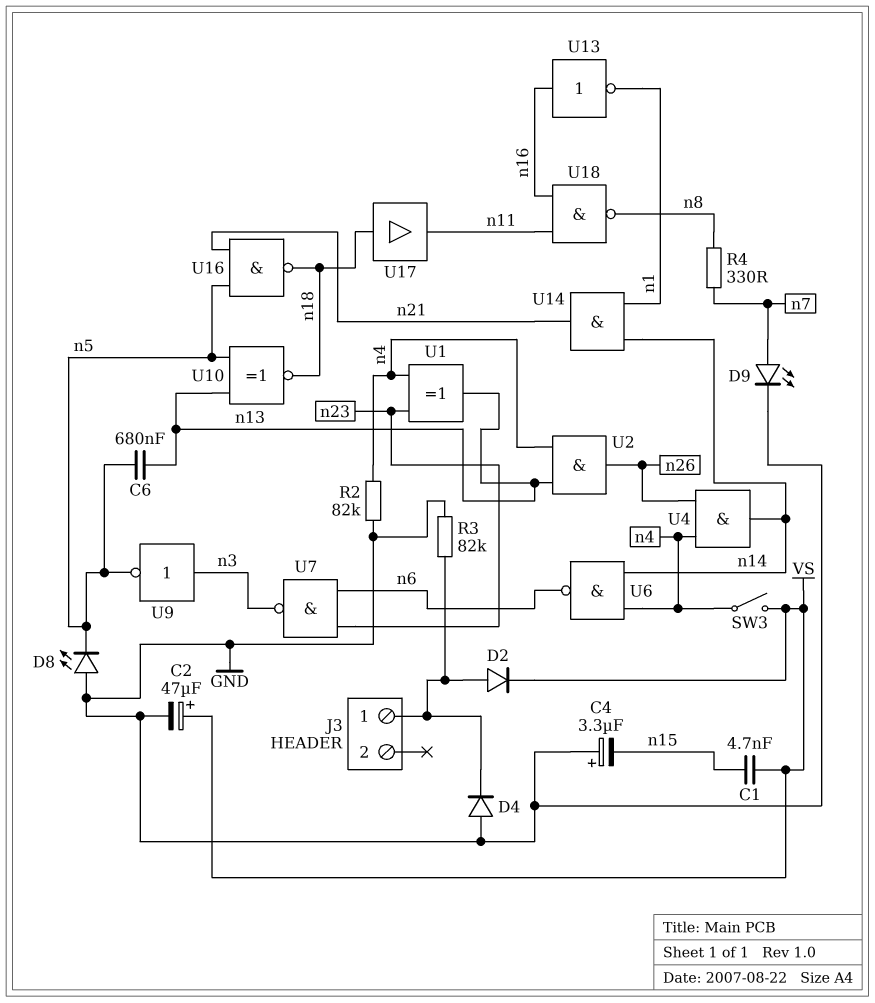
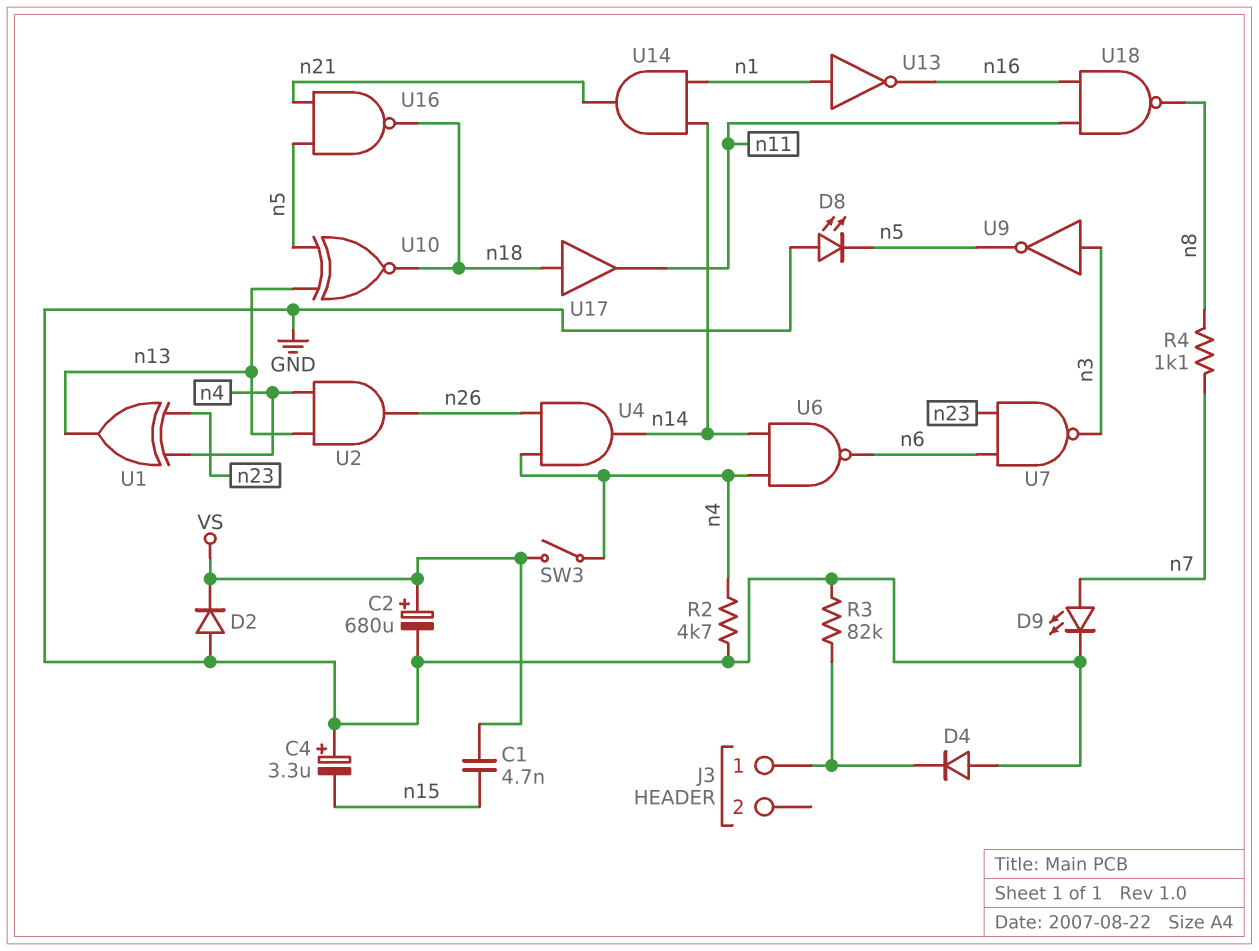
C2: 47uF (plus VS, minus GND) -> 680uF (plus VS, minus GND)
C6: 680nF (n5, n13) -> none
D2: diode (A J3/1, K VS) -> diode (A GND, K VS)
R2: 82k (GND, n4) -> 4.7k (GND, n4)
R4: 330 (n7, n8) -> 1.1k (n7, n8)
U13: NOT (in n16, out n1) -> NOT (in n1, out n16)

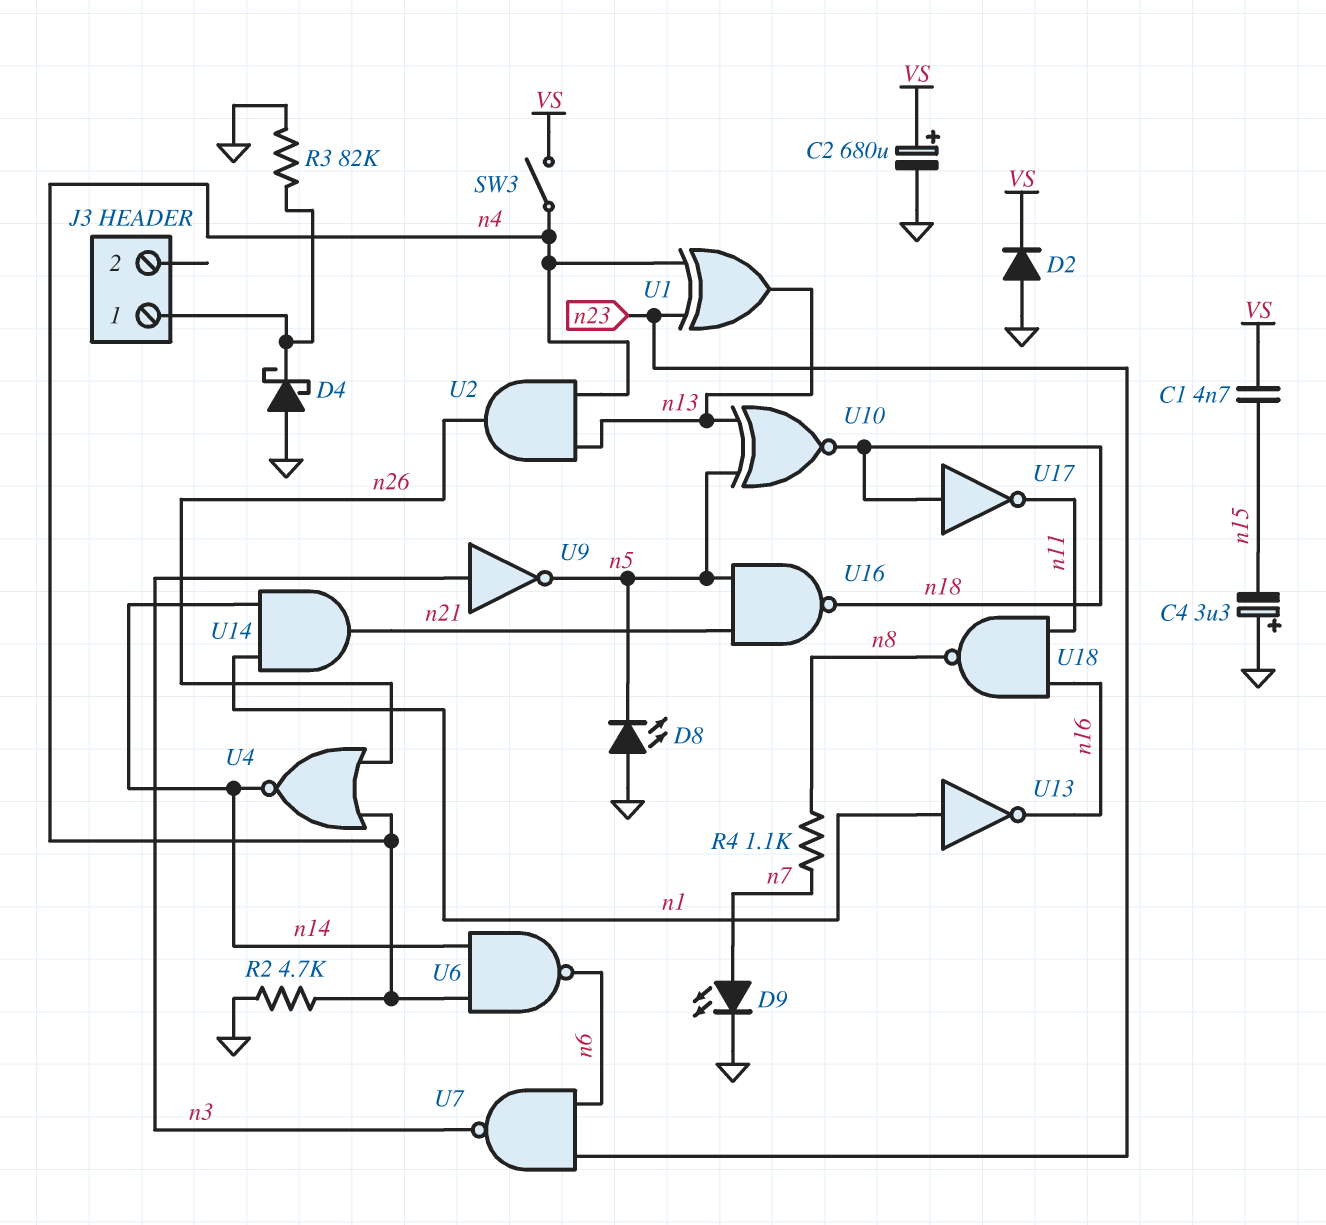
D4: diode (A GND, K J3/1) -> schottky (A GND, K J3/1)
U4: AND (in n4, in n26, out n14) -> NOR (in n4, in n26, out n14)
U17: buffer (in n18, out n11) -> NOT (in n18, out n11)

